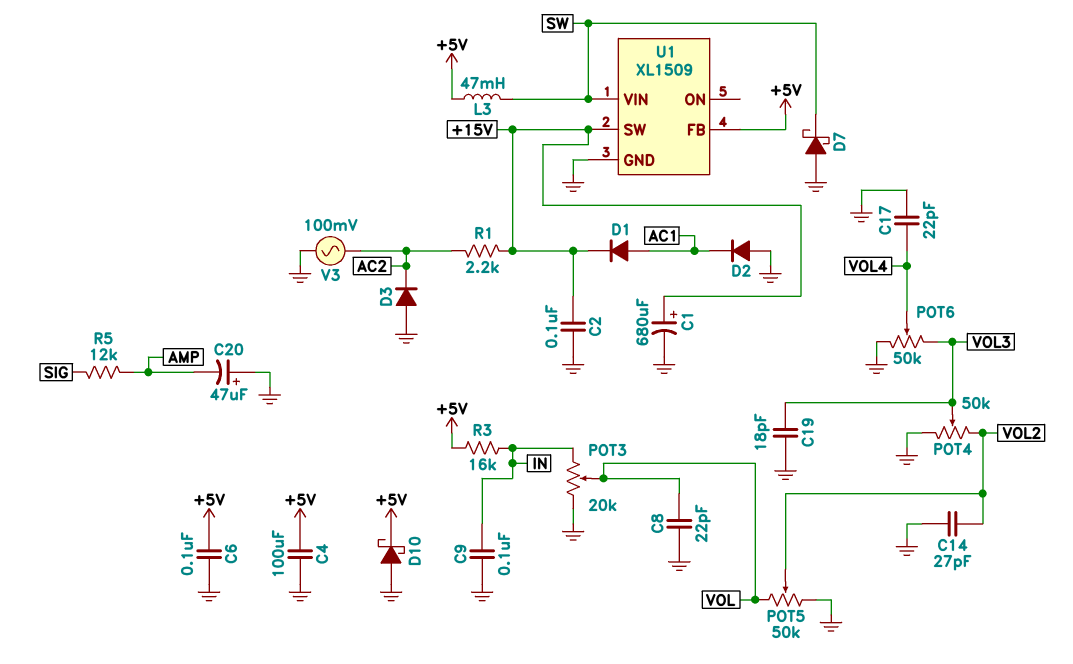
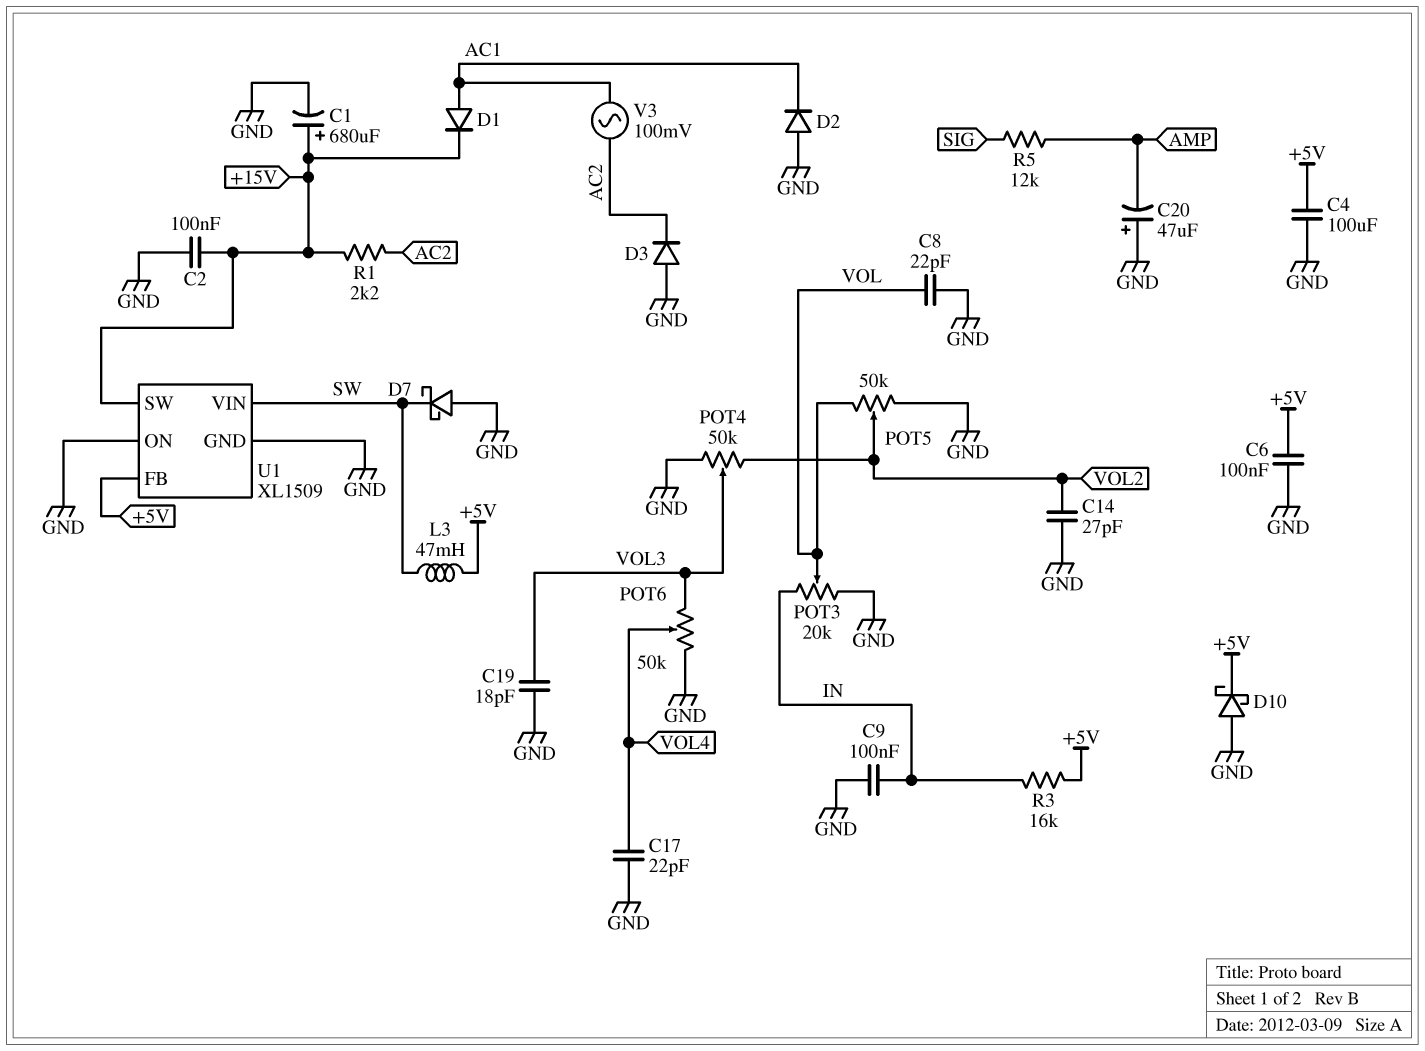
U1 pin ON: none -> GND
V3: AC 100mV (AC2, GND) -> AC 100mV (AC1, AC2)

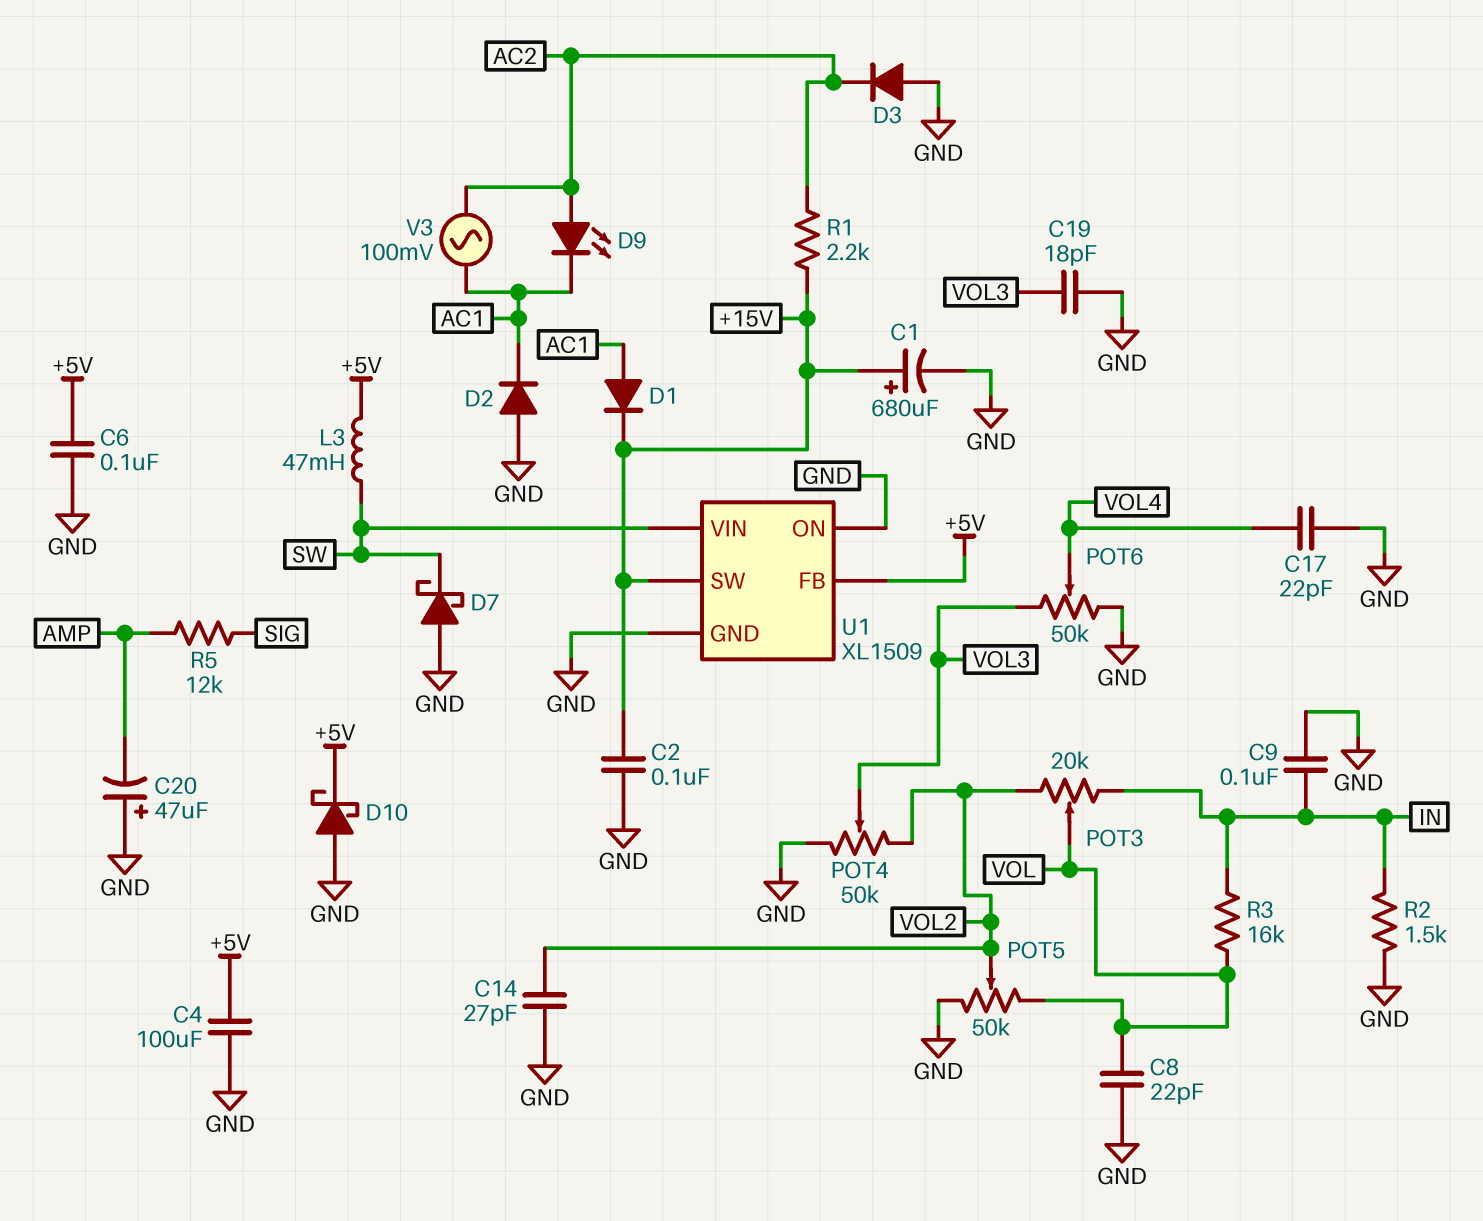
D9: none -> LED (A AC2, K AC1)
POT3: 20k (GND, IN, wiper VOL) -> 20k (IN, VOL2, wiper VOL)
R2: none -> 1.5k (GND, IN)
R3: 16k (+5V, IN) -> 16k (IN, VOL)

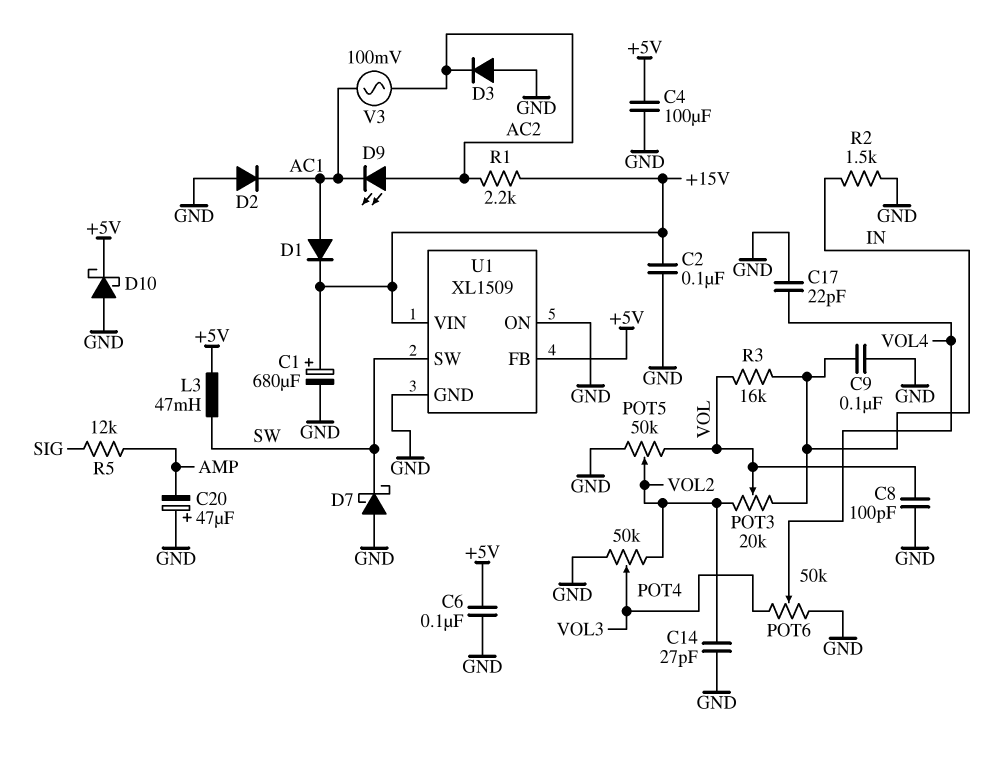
C8: 22pF (GND, VOL) -> 100pF (GND, VOL)
C19: 18pF (GND, VOL3) -> none
U1 pin SW: +15V -> SW
U1 pin VIN: SW -> +15V

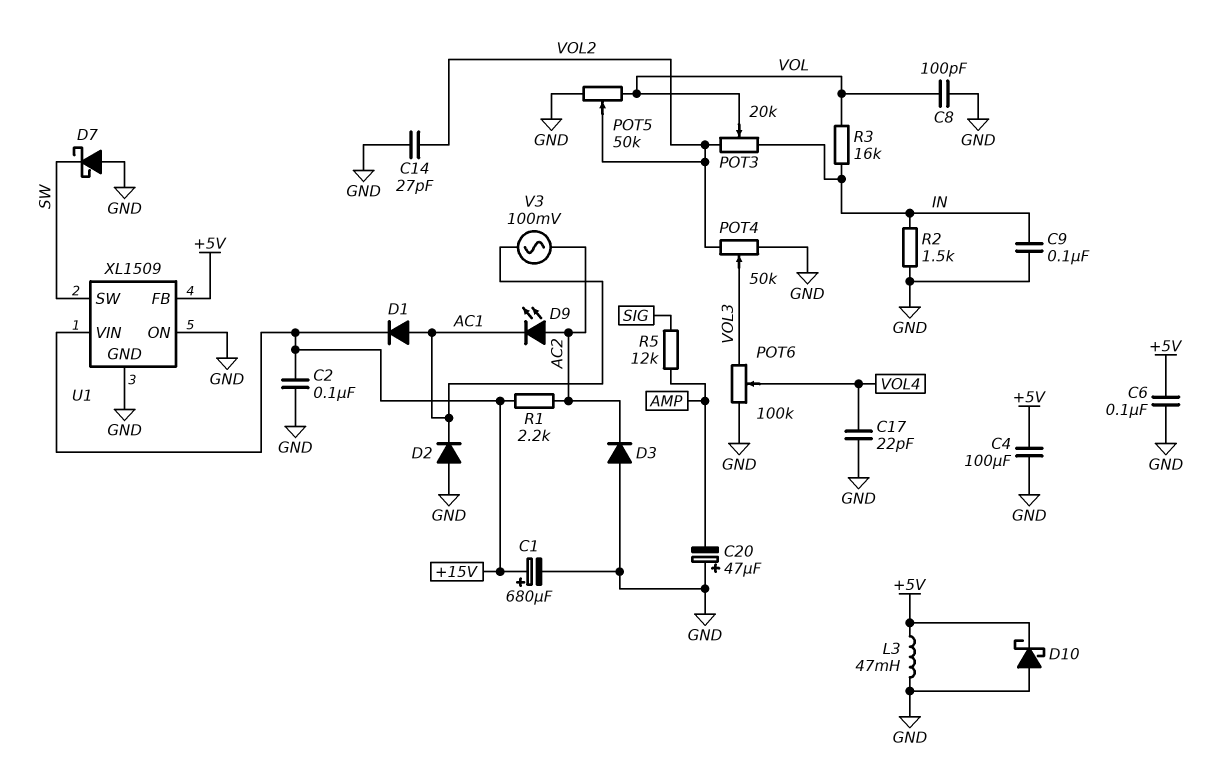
L3: 47mH (+5V, SW) -> 47mH (+5V, GND)
POT6: 50k (GND, VOL3, wiper VOL4) -> 100k (GND, VOL3, wiper VOL4)

